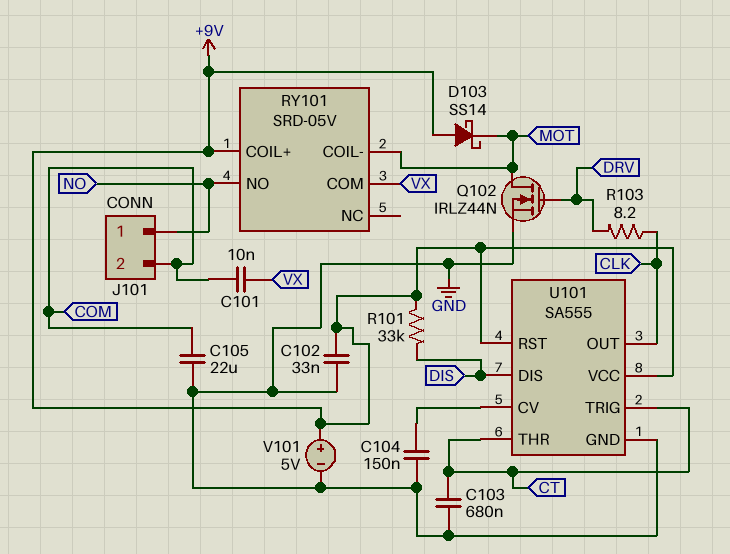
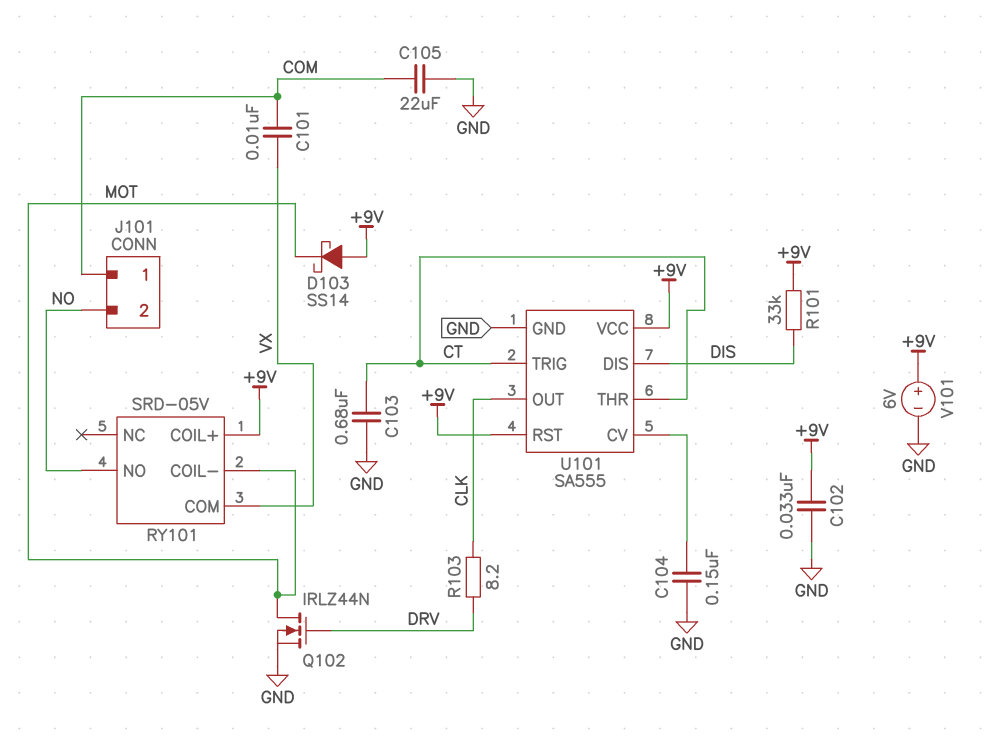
J101 pin 1: NO -> COM
J101 pin 2: COM -> NO
V101: 5V (plus +9V, minus GND) -> 6V (plus +9V, minus GND)

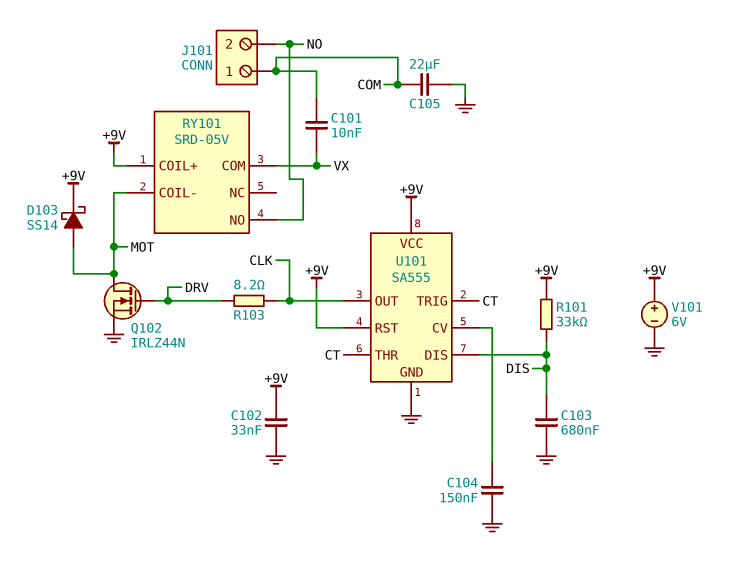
C103: 680nF (CT, GND) -> 680nF (DIS, GND)
D103: schottky SS14 (A +9V, K MOT) -> schottky SS14 (A MOT, K +9V)

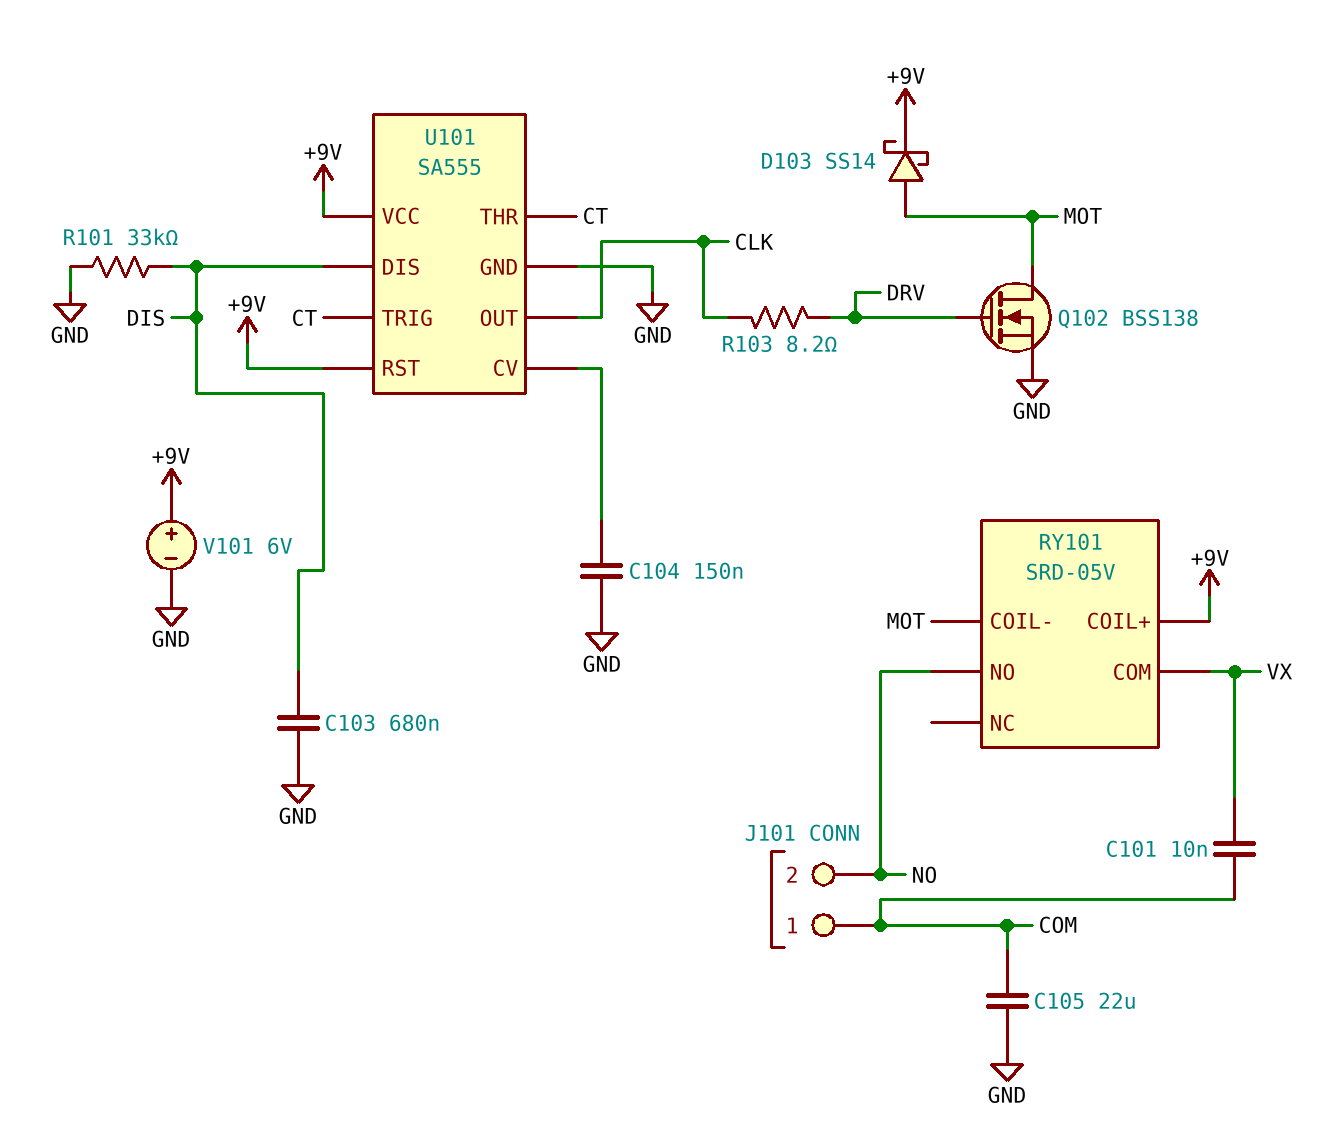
C102: 33nF (+9V, GND) -> none
Q102: NMOS IRLZ44N (G DRV, D MOT, S GND) -> NMOS BSS138 (G DRV, D MOT, S GND)
R101: 33k (+9V, DIS) -> 33k (DIS, GND)

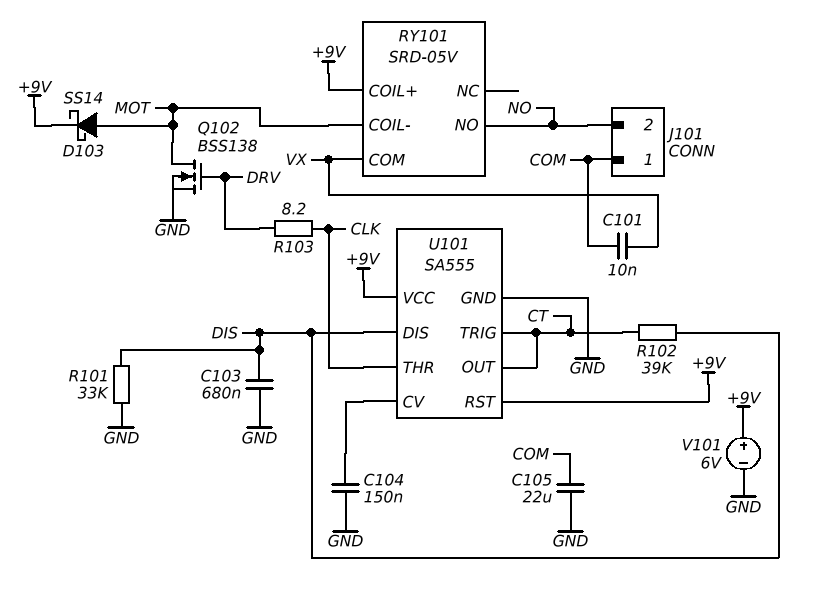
R102: none -> 39k (CT, DIS)
U101 pin OUT: CLK -> CT
U101 pin THR: CT -> CLK

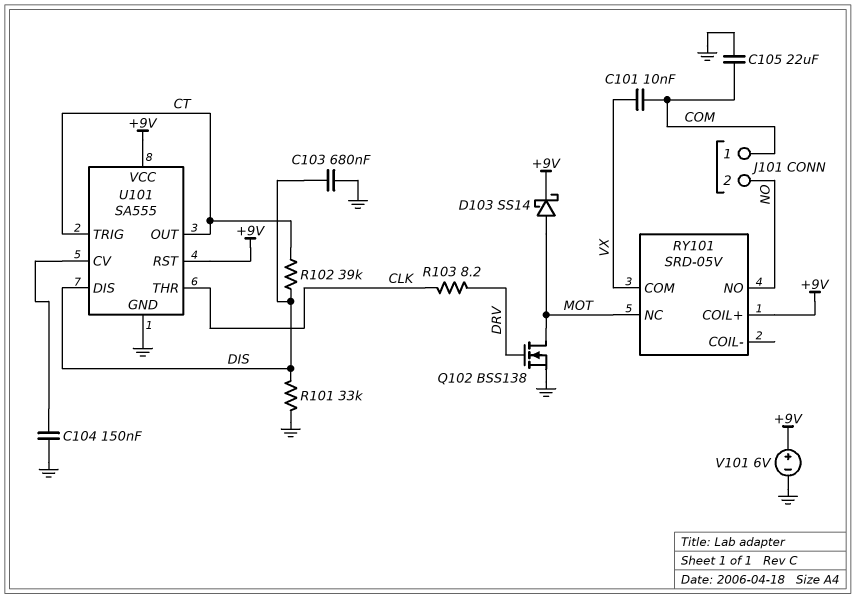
RY101 pin COIL-: MOT -> none
RY101 pin NC: none -> MOT

